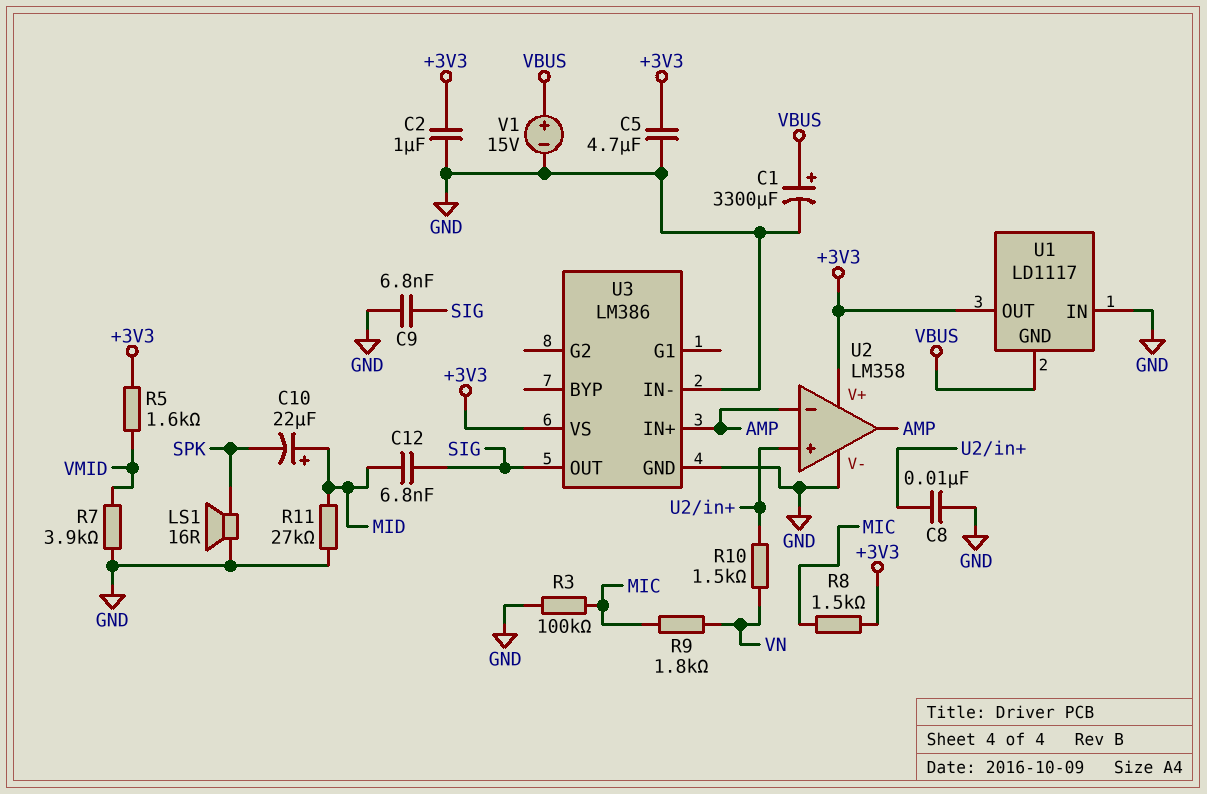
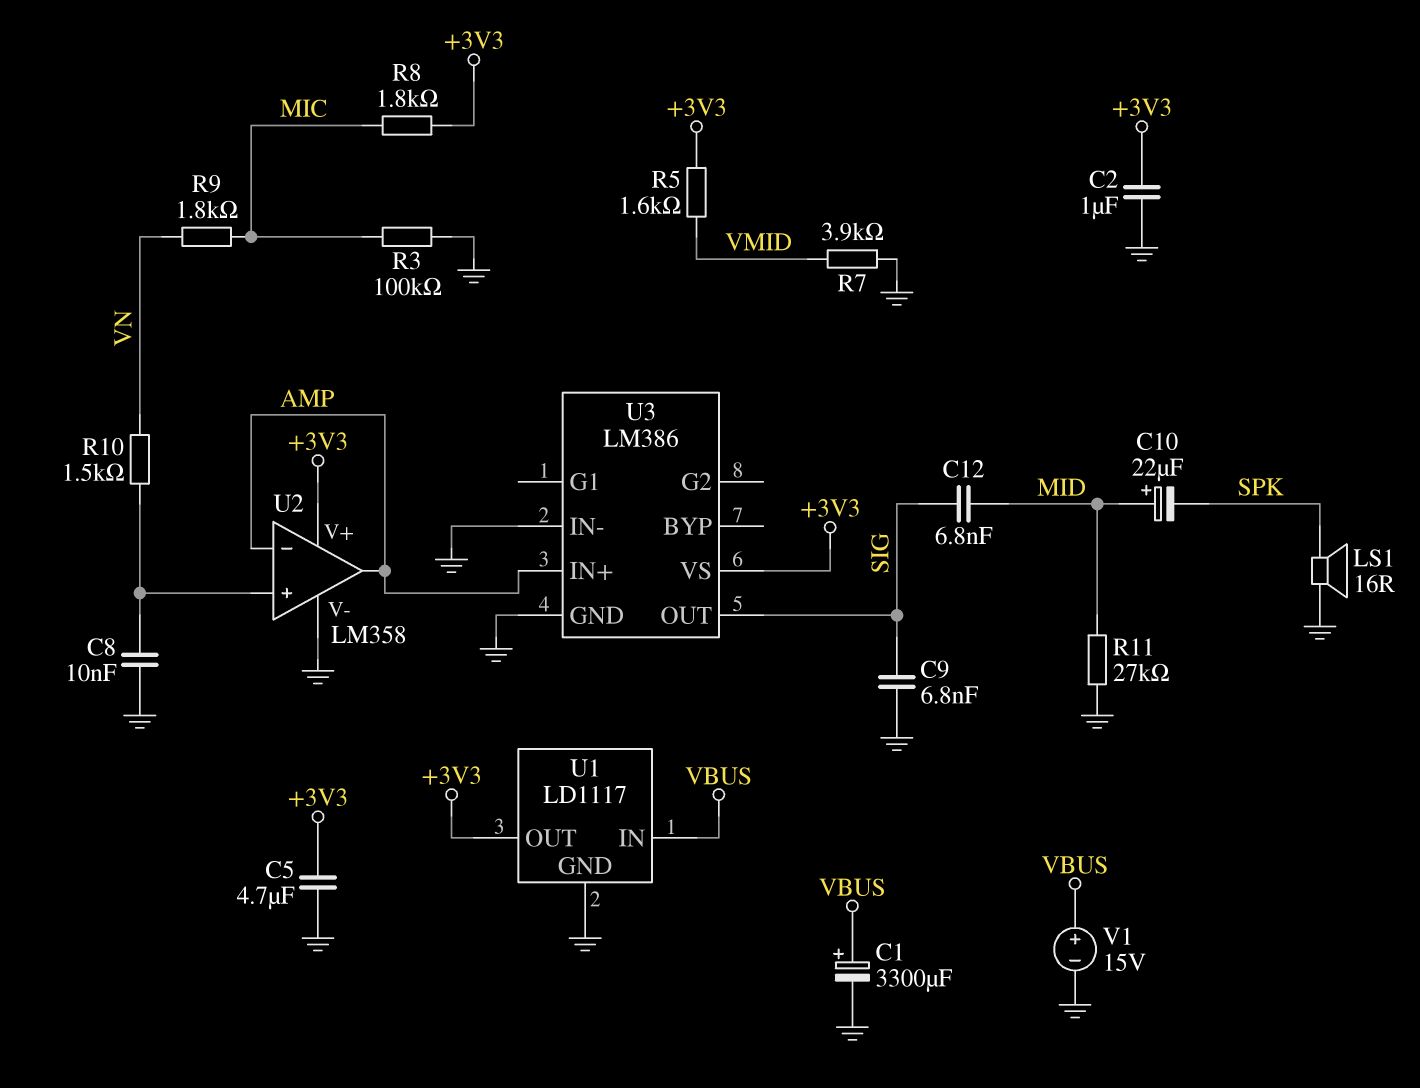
R8: 1.5k (+3V3, MIC) -> 1.8k (+3V3, MIC)
U1 pin GND: VBUS -> GND
U1 pin IN: GND -> VBUS

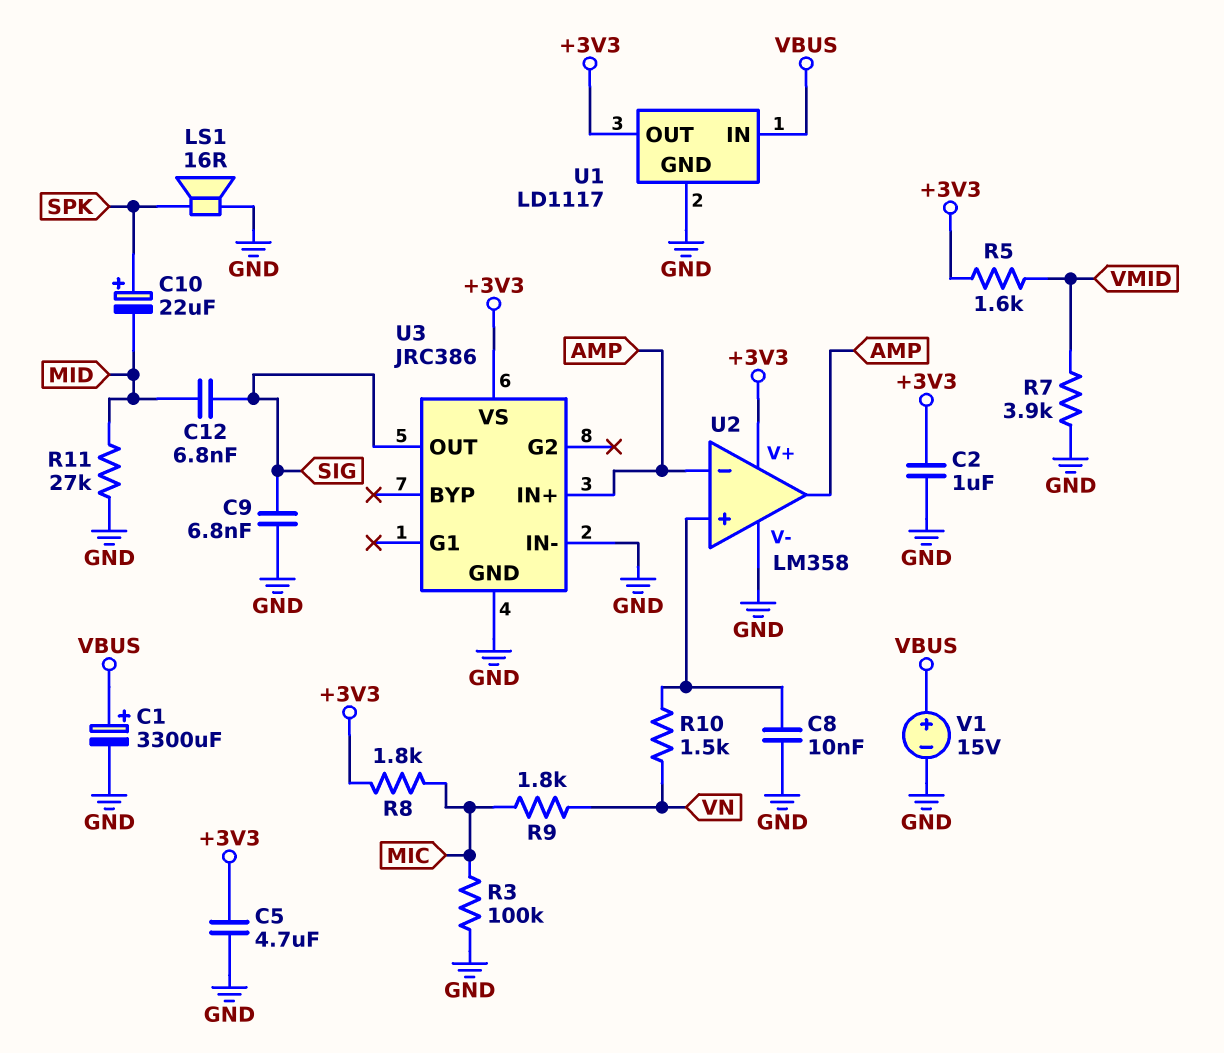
C10: 22uF (plus MID, minus SPK) -> 22uF (plus SPK, minus MID)
U3: LM386 -> JRC386

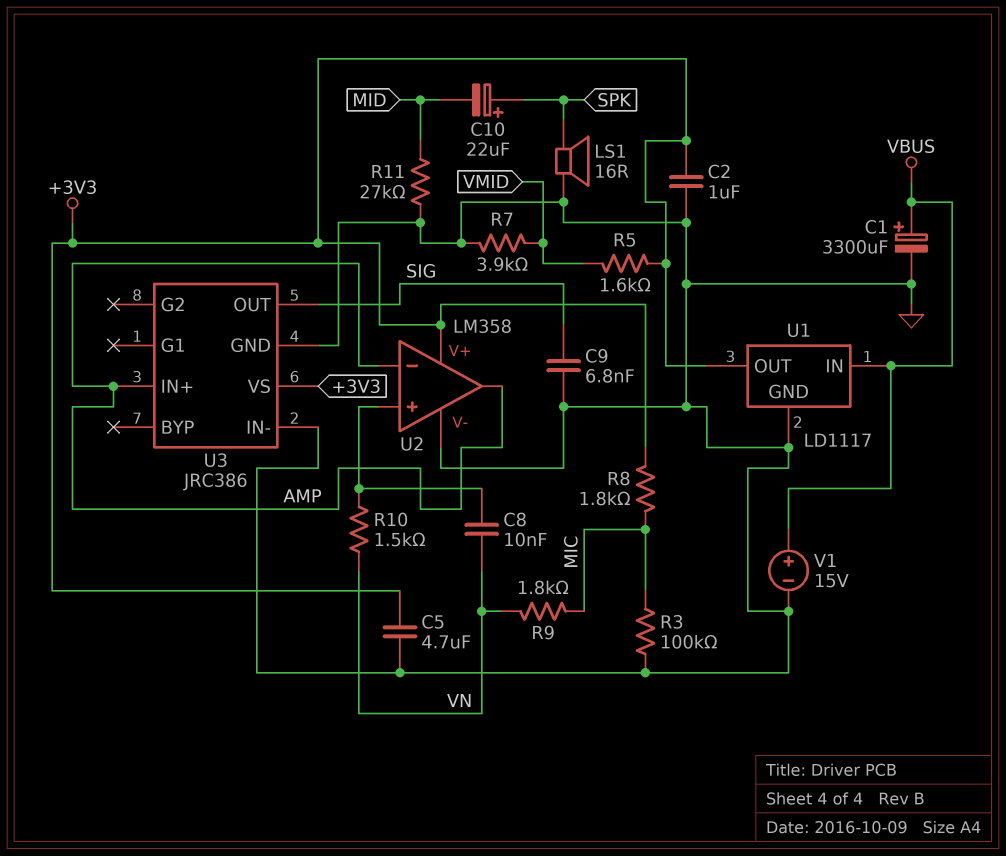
C8: 10nF (GND, U2/in+) -> 10nF (U2/in+, VN)
C12: 6.8nF (MID, SIG) -> none

